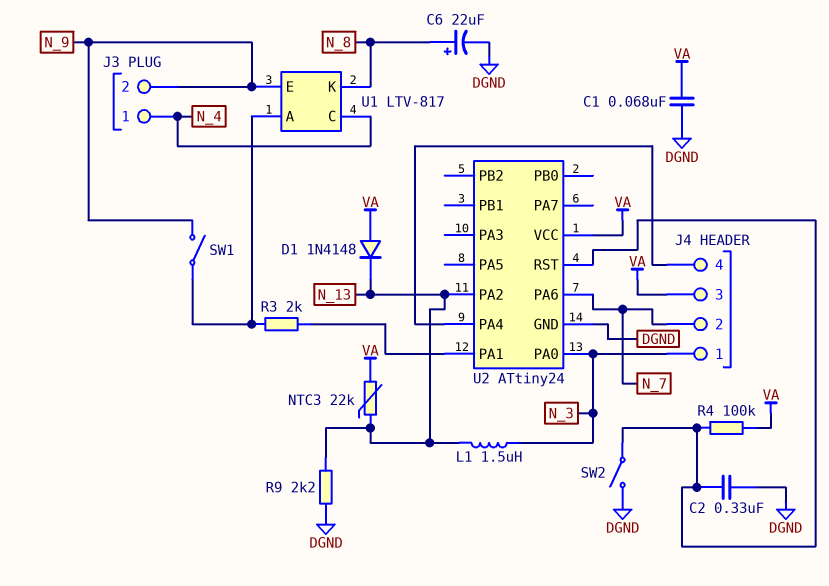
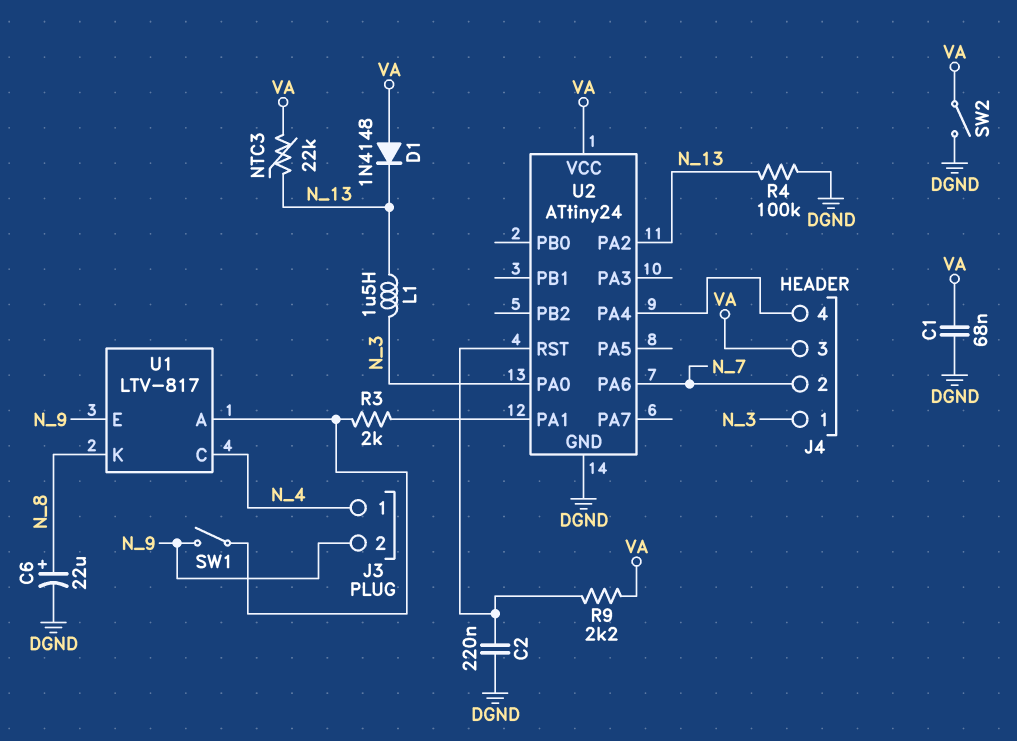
C2: 330nF (DGND, U2/RST) -> 220nF (DGND, U2/RST)
R4: 100k (U2/RST, VA) -> 100k (DGND, N_13)
R9: 2.2k (DGND, N_13) -> 2.2k (U2/RST, VA)
SW2: switch (DGND, U2/RST) -> switch (DGND, VA)

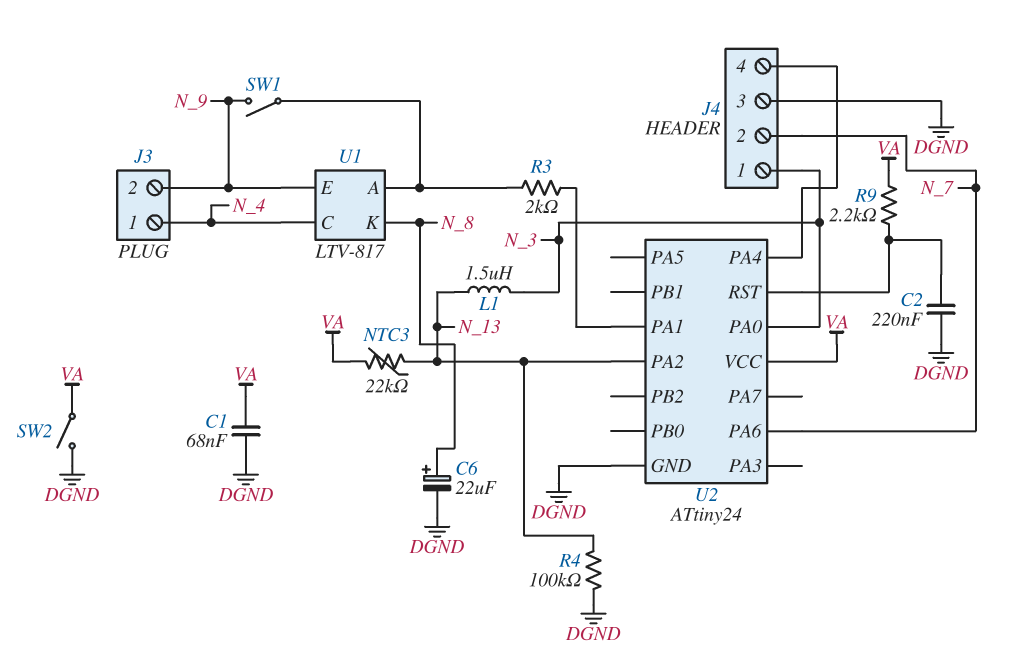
D1: diode 1N4148 (A VA, K N_13) -> none
J4 pin 3: VA -> DGND

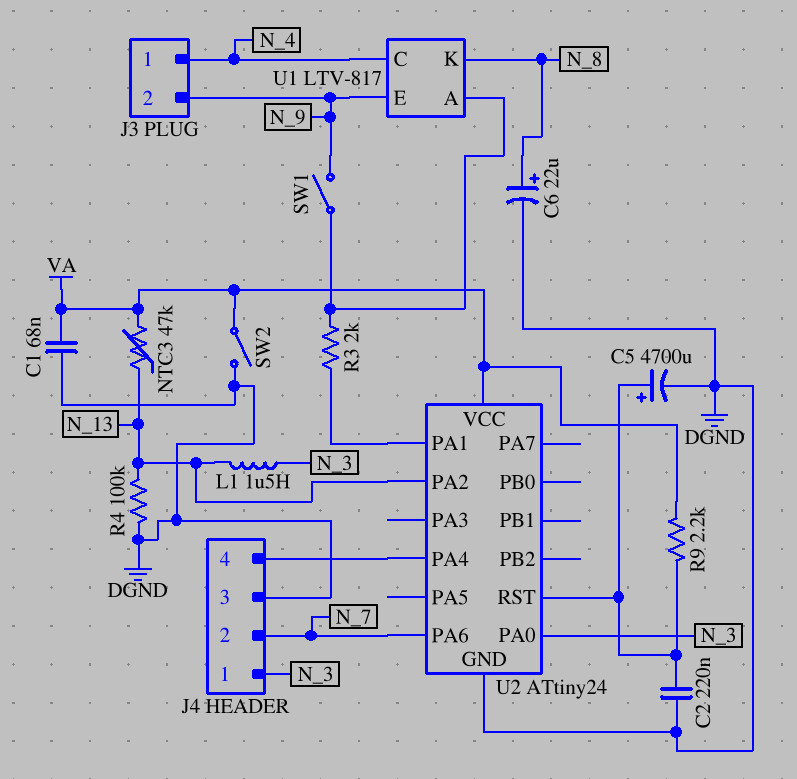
C5: none -> 4700uF (plus U2/RST, minus DGND)
NTC3: 22k (N_13, VA) -> 47k (N_13, VA)

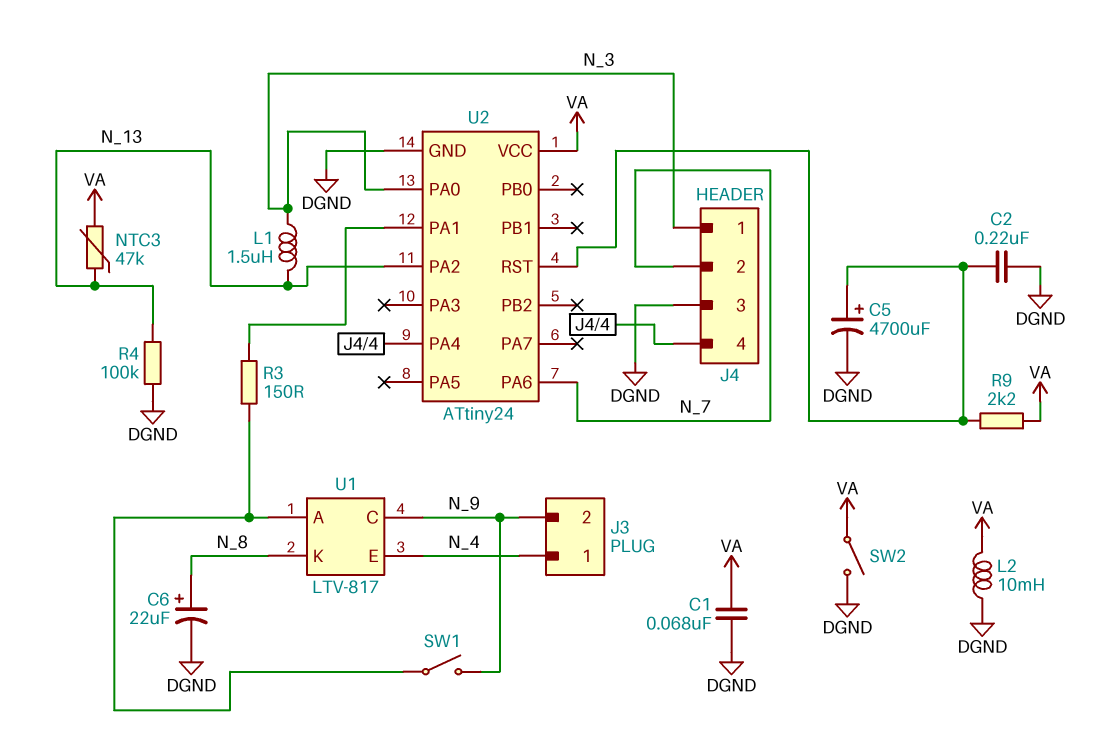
L2: none -> 10mH (DGND, VA)
R3: 2k (U1/A, U2/PA1) -> 150 (U1/A, U2/PA1)
U1 pin C: N_4 -> N_9
U1 pin E: N_9 -> N_4

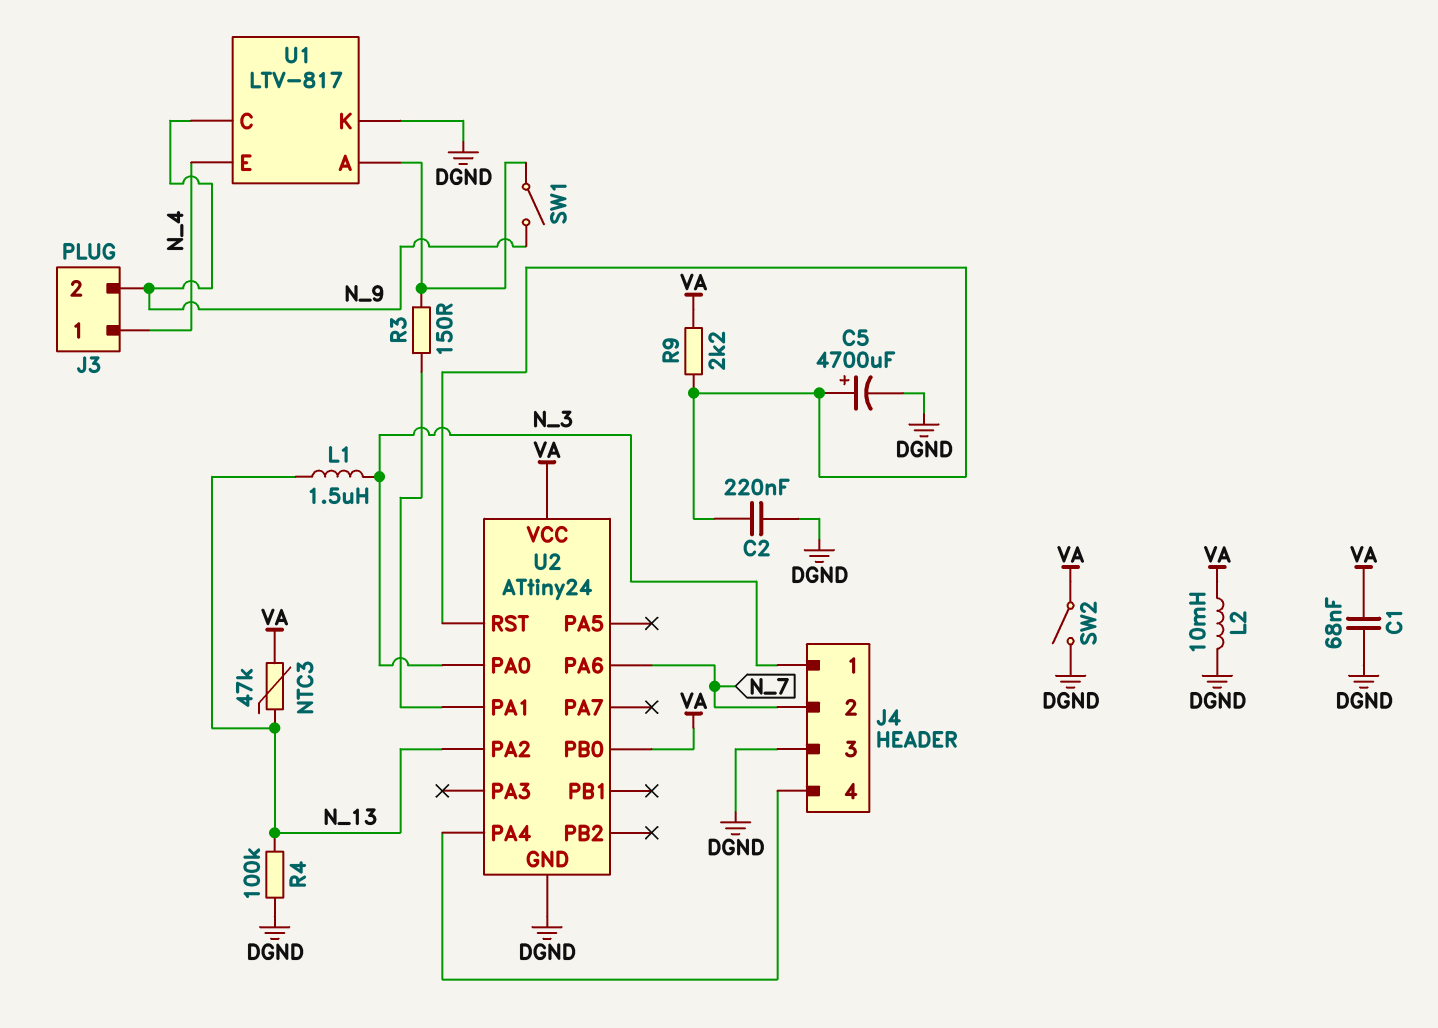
C6: 22uF (plus N_8, minus DGND) -> none
U1 pin K: N_8 -> DGND
U2 pin PB0: none -> VA

